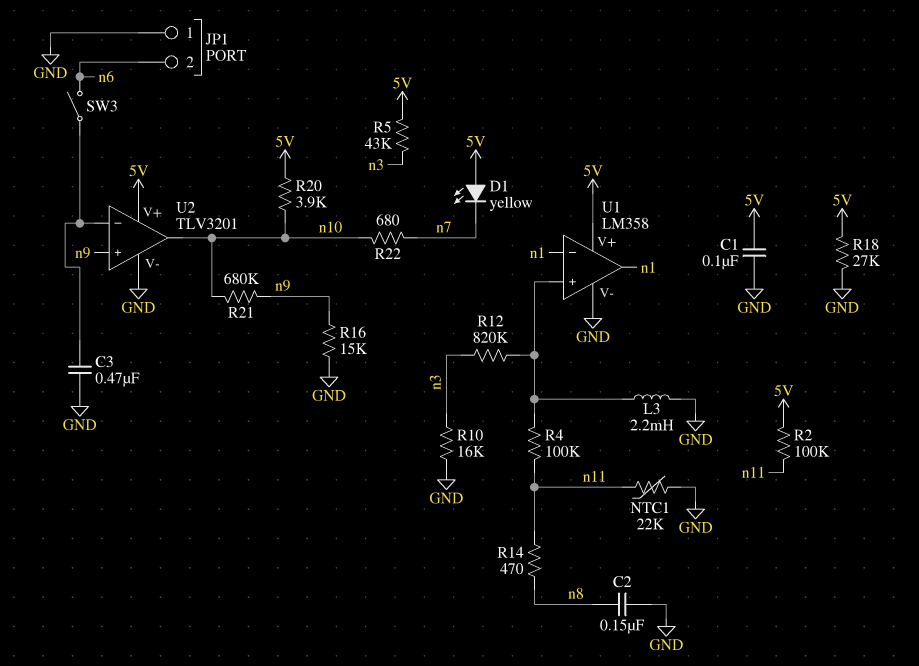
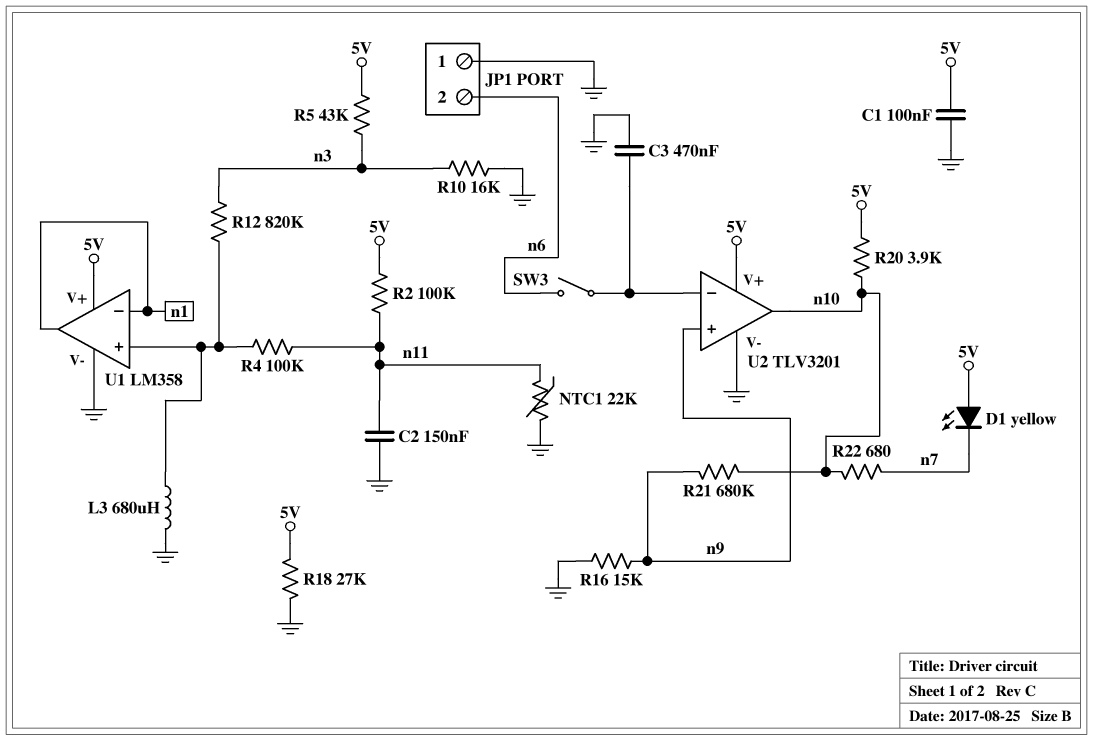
C2: 150nF (GND, n8) -> 150nF (GND, n11)
L3: 2.2mH (GND, U1/in+) -> 680uH (GND, U1/in+)
R14: 470 (n8, n11) -> none

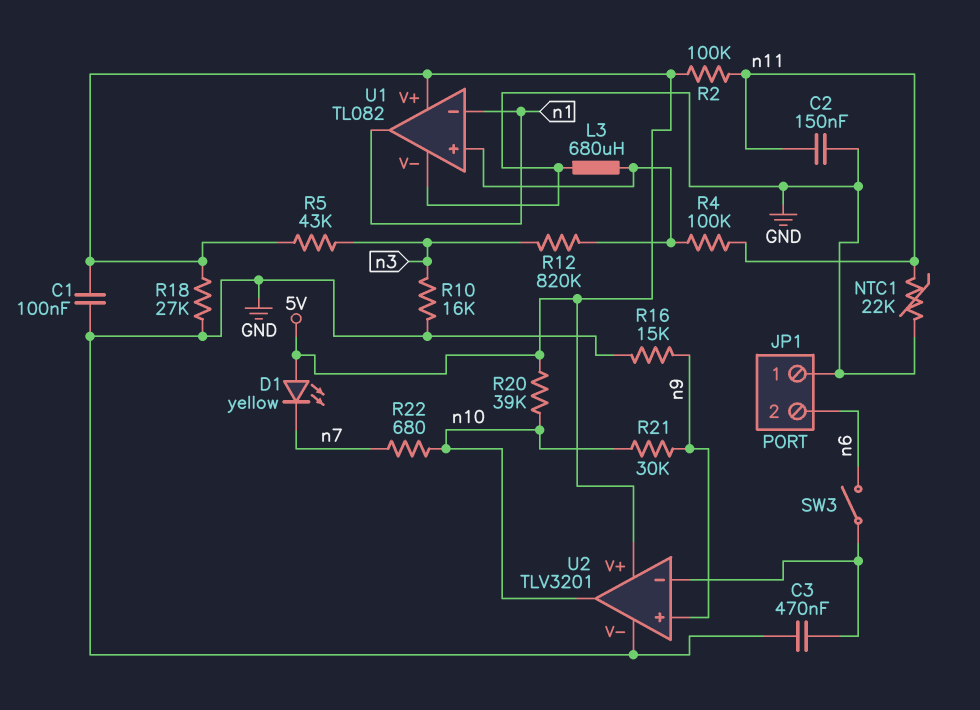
R20: 3.9k (5V, n10) -> 39k (5V, n10)
R21: 680k (n9, n10) -> 30k (n9, n10)
U1: LM358 -> TL082

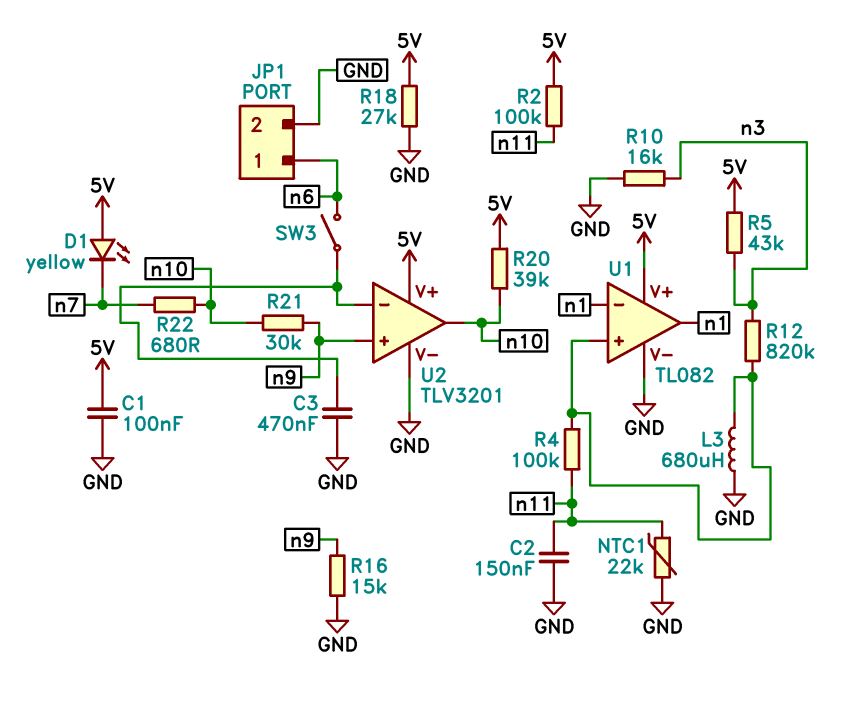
JP1 pin 1: GND -> n6
JP1 pin 2: n6 -> GND

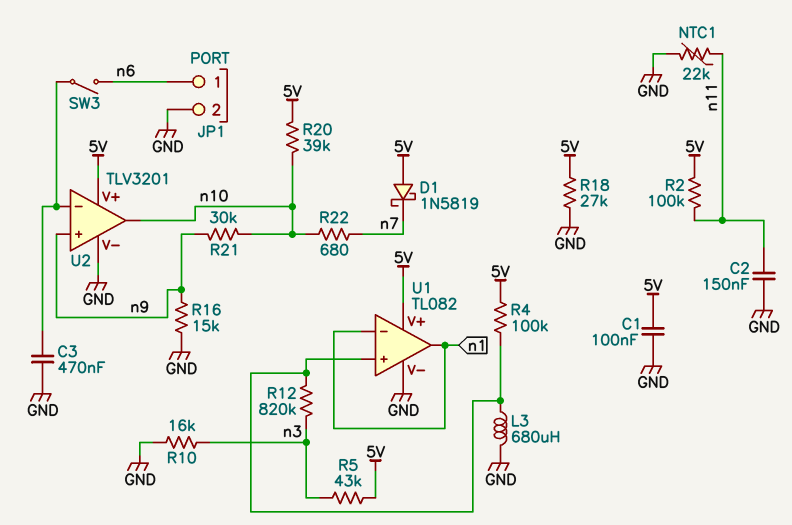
D1: LED yellow (A 5V, K n7) -> schottky 1N5819 (A 5V, K n7)
R4: 100k (U1/in+, n11) -> 100k (5V, U1/in+)

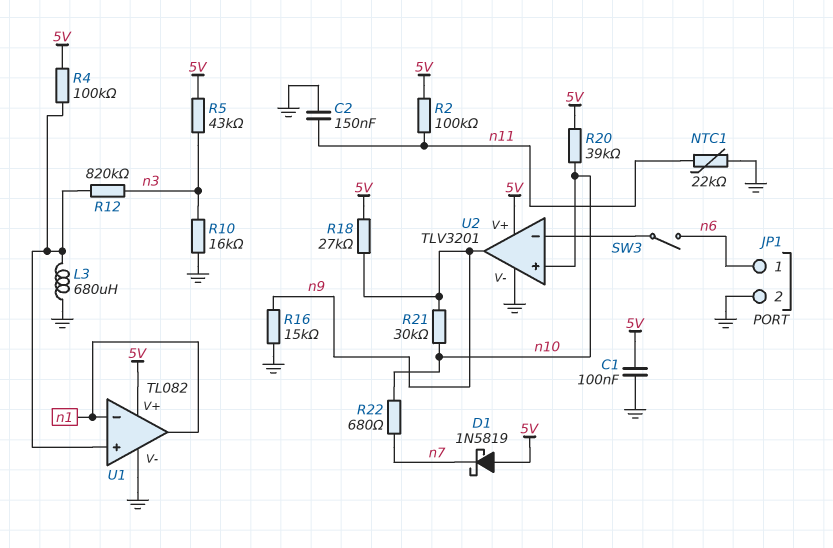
C3: 470nF (GND, U2/in-) -> none
R18: 27k (5V, GND) -> 27k (5V, n9)
U2 pin in+: n9 -> n10
U2 pin out: n10 -> n9

